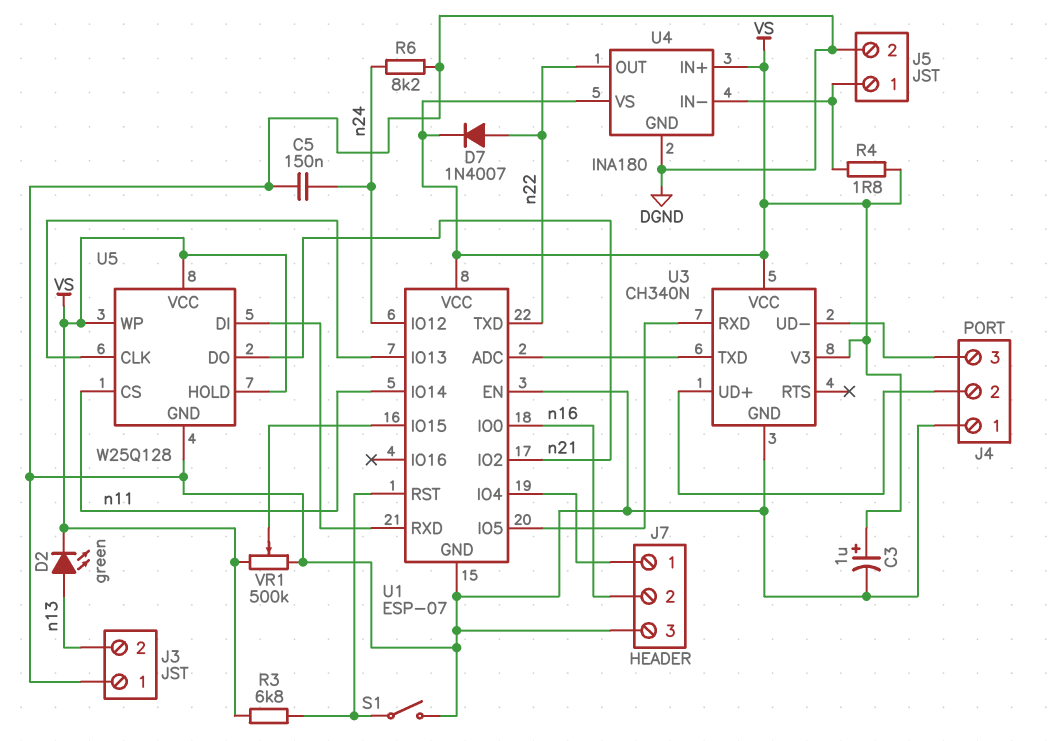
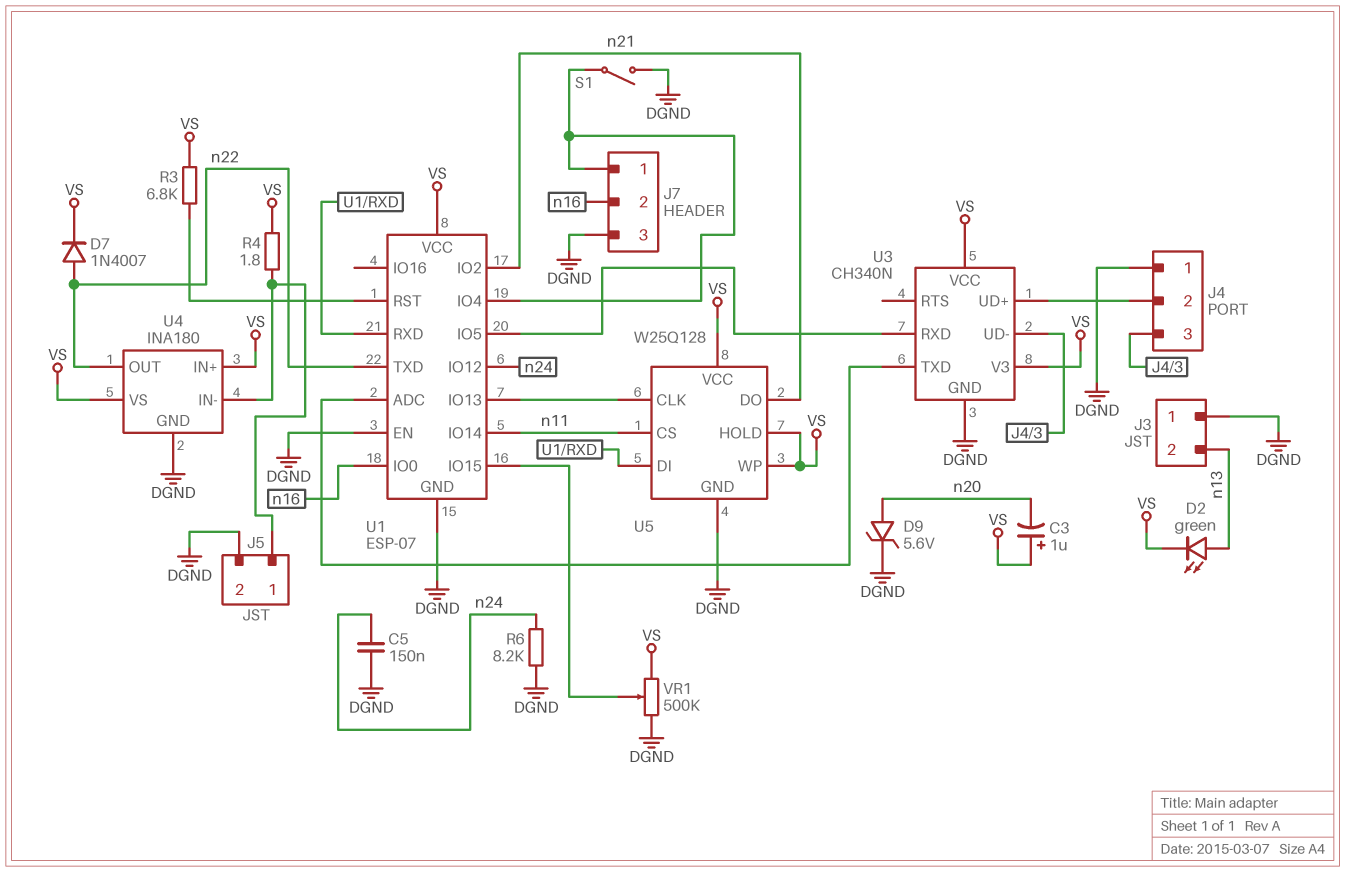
C3: 1uF (plus VS, minus DGND) -> 1uF (plus VS, minus n20)
D9: none -> zener 5.6V (A n20, K DGND)
S1: switch (DGND, U1/RST) -> switch (DGND, J7/1)

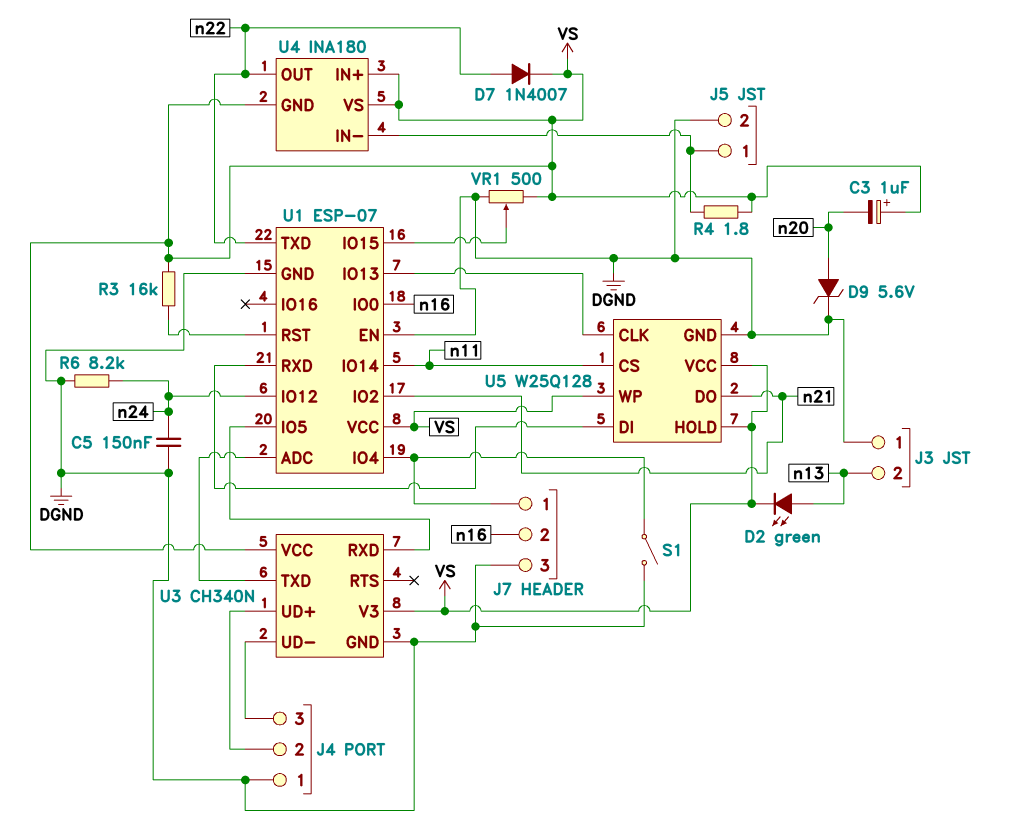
R3: 6.8k (U1/RST, VS) -> 16k (U1/RST, VS)
U4 pin GND: DGND -> VS
VR1: 500k (DGND, VS, wiper U1/IO15) -> 500 (DGND, VS, wiper U1/IO15)

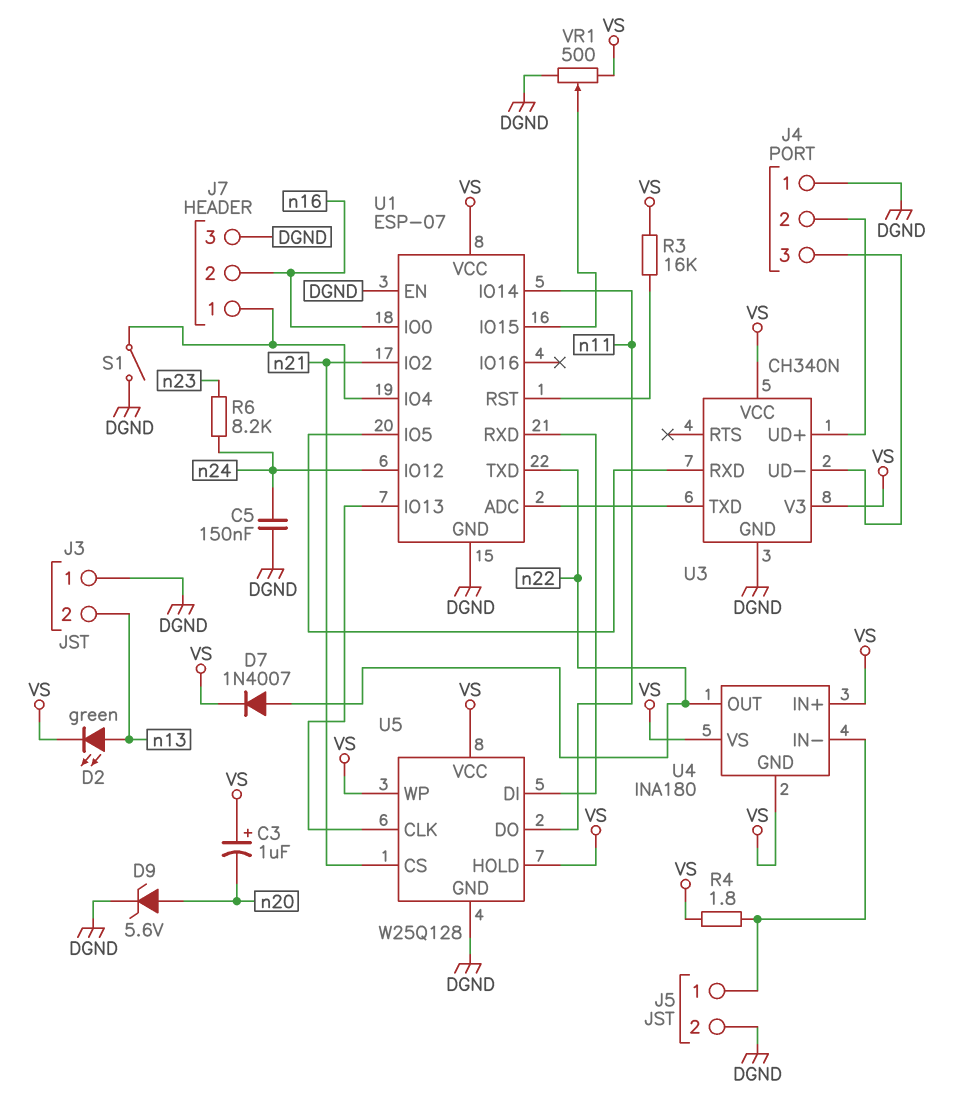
R6: 8.2k (DGND, n24) -> 8.2k (n23, n24)
U5 pin CS: n11 -> n21
U5 pin DO: n21 -> n11

